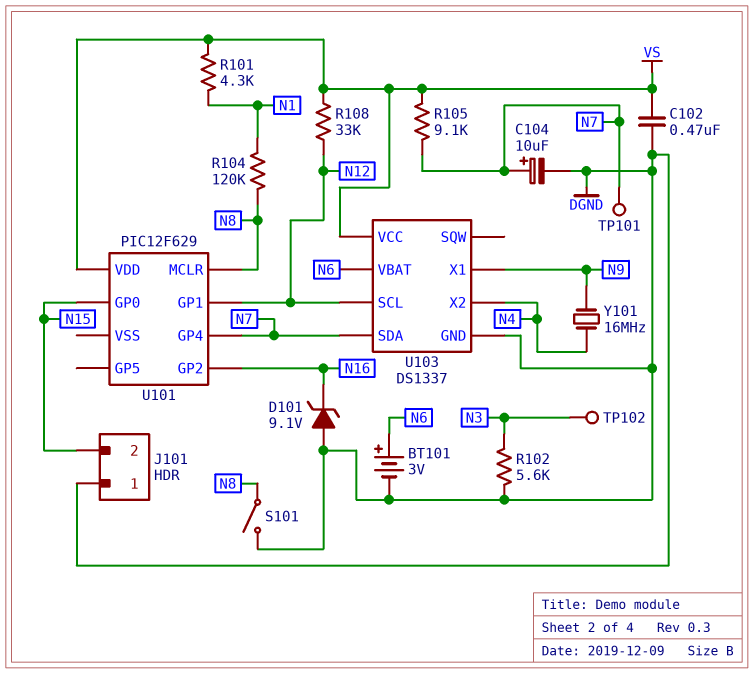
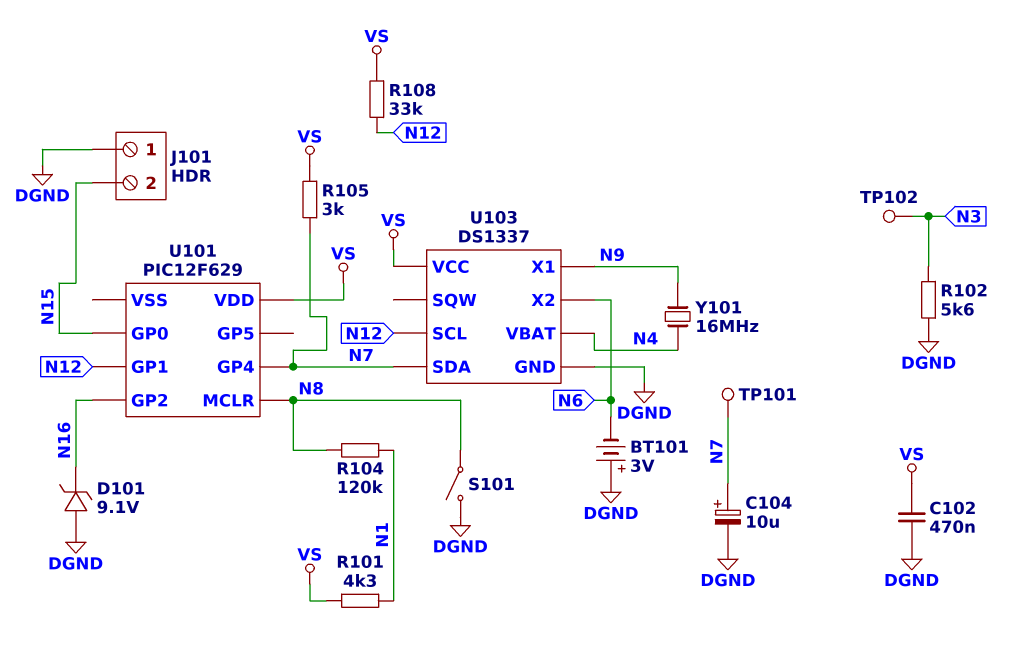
BT101: 3V (plus N6, minus DGND) -> 3V (plus DGND, minus N6)
R105: 9.1k (N7, VS) -> 3k (N7, VS)
U103 pin VBAT: N6 -> N4
U103 pin X2: N4 -> N6

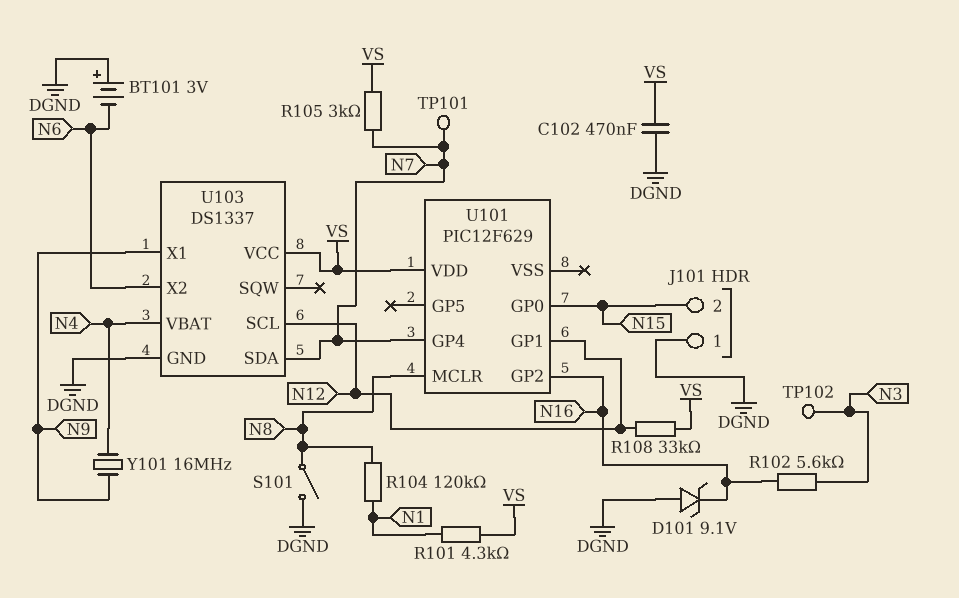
C104: 10uF (plus N7, minus DGND) -> none
R102: 5.6k (DGND, N3) -> 5.6k (N3, N16)

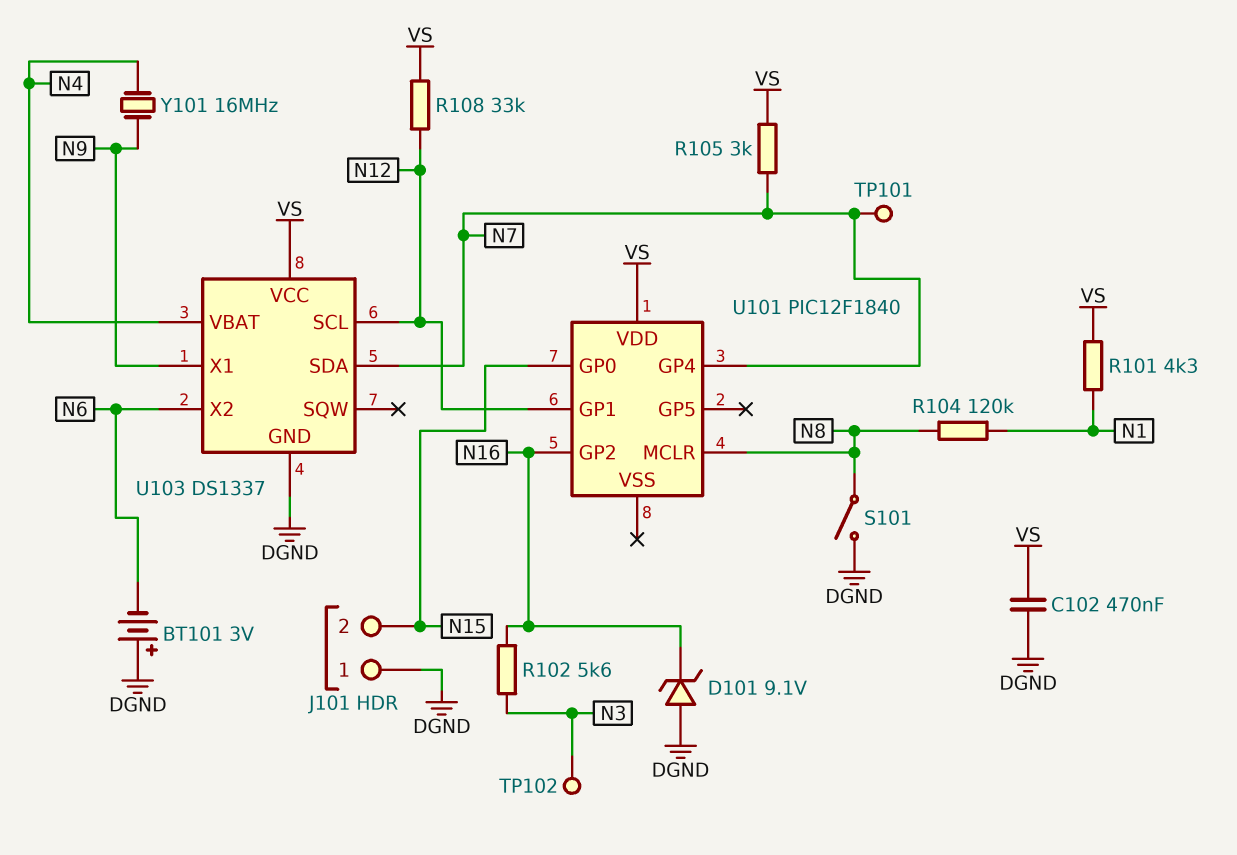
U101: PIC12F629 -> PIC12F1840

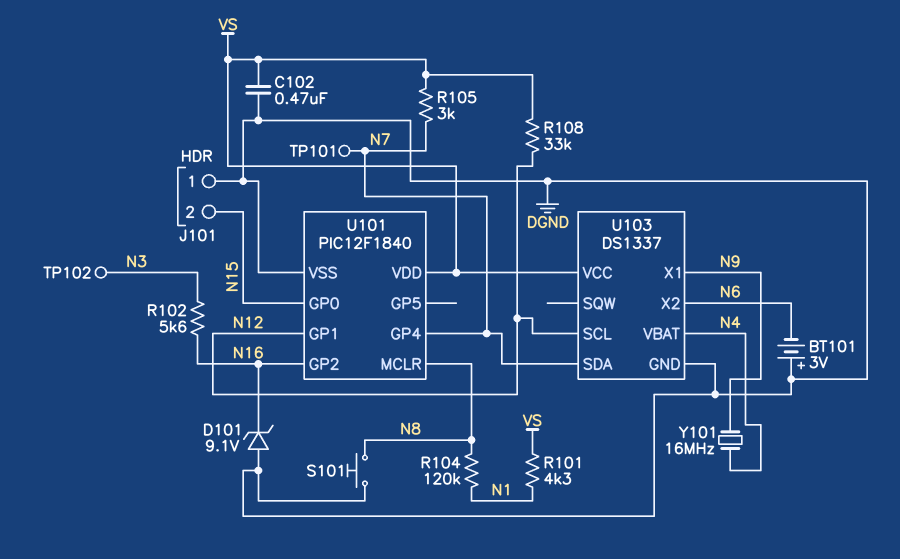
S101: switch (DGND, N8) -> button (DGND, N8)
U101 pin VSS: none -> DGND

